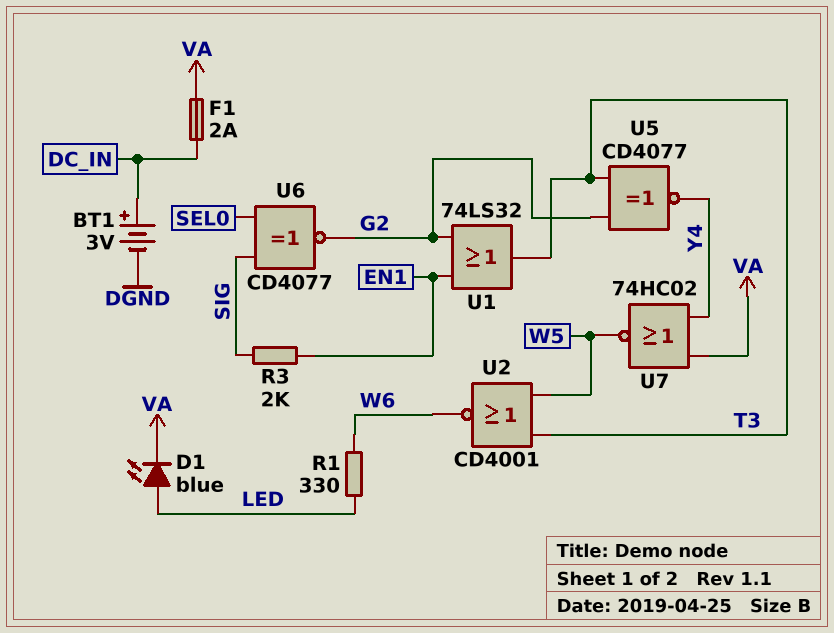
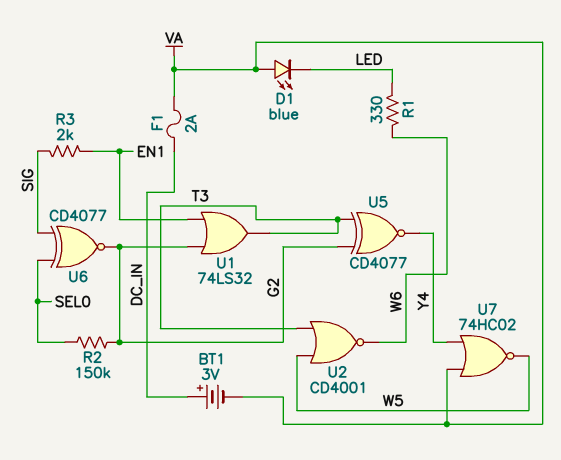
BT1: 3V (plus DC_IN, minus DGND) -> 3V (plus DC_IN, minus VA)
D1: LED blue (A LED, K VA) -> LED blue (A VA, K LED)
R2: none -> 150k (G2, SEL0)

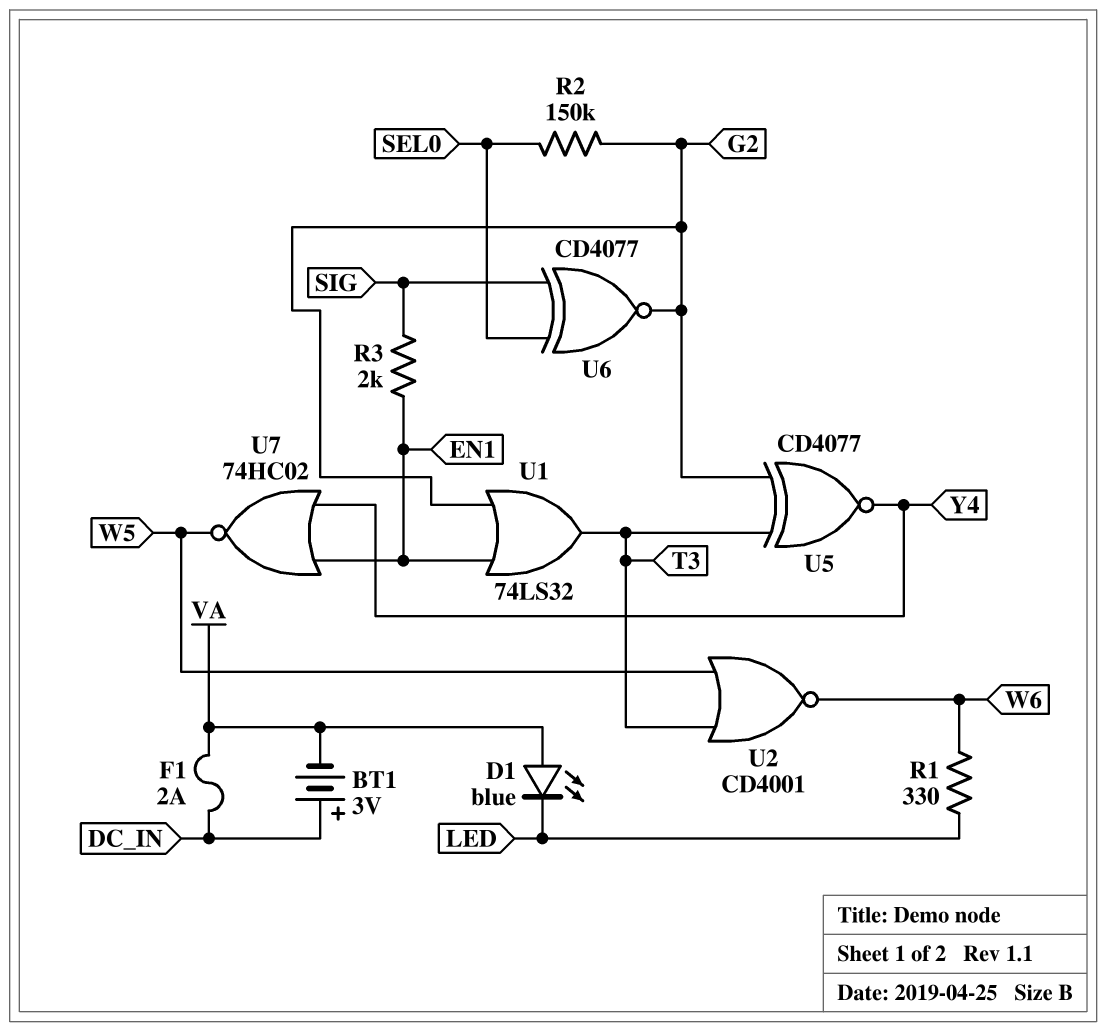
U7: NOR 74HC02 (in VA, in Y4, out W5) -> NOR 74HC02 (in EN1, in Y4, out W5)

